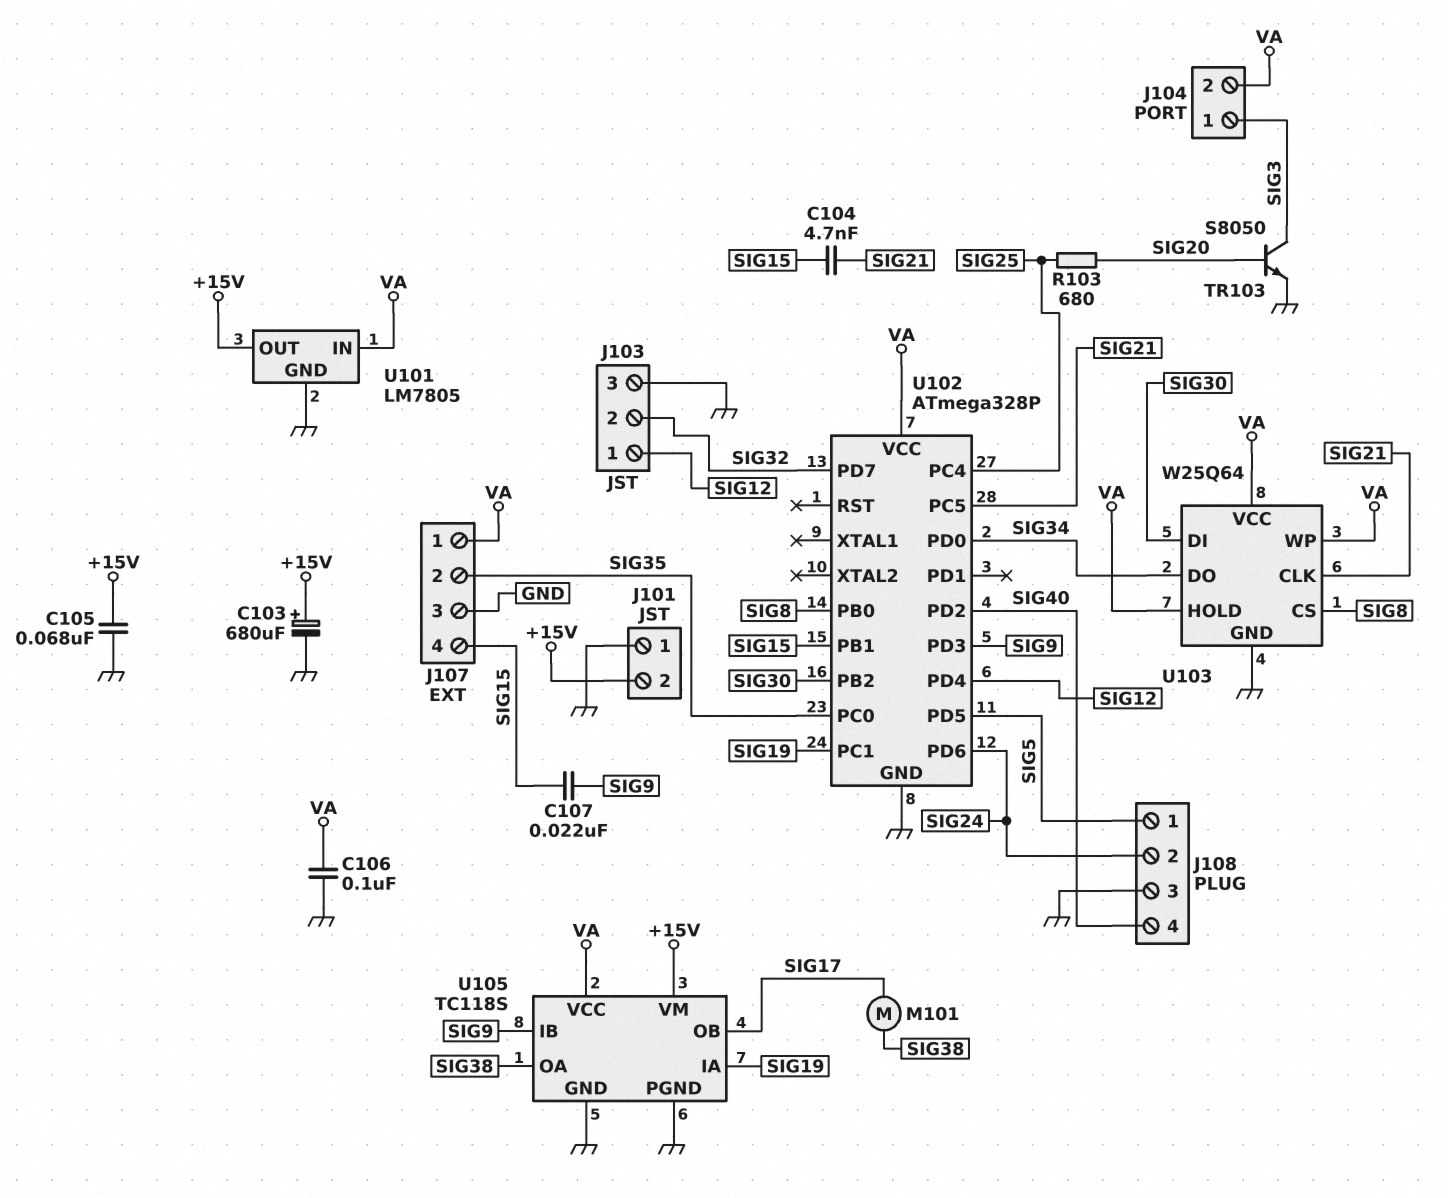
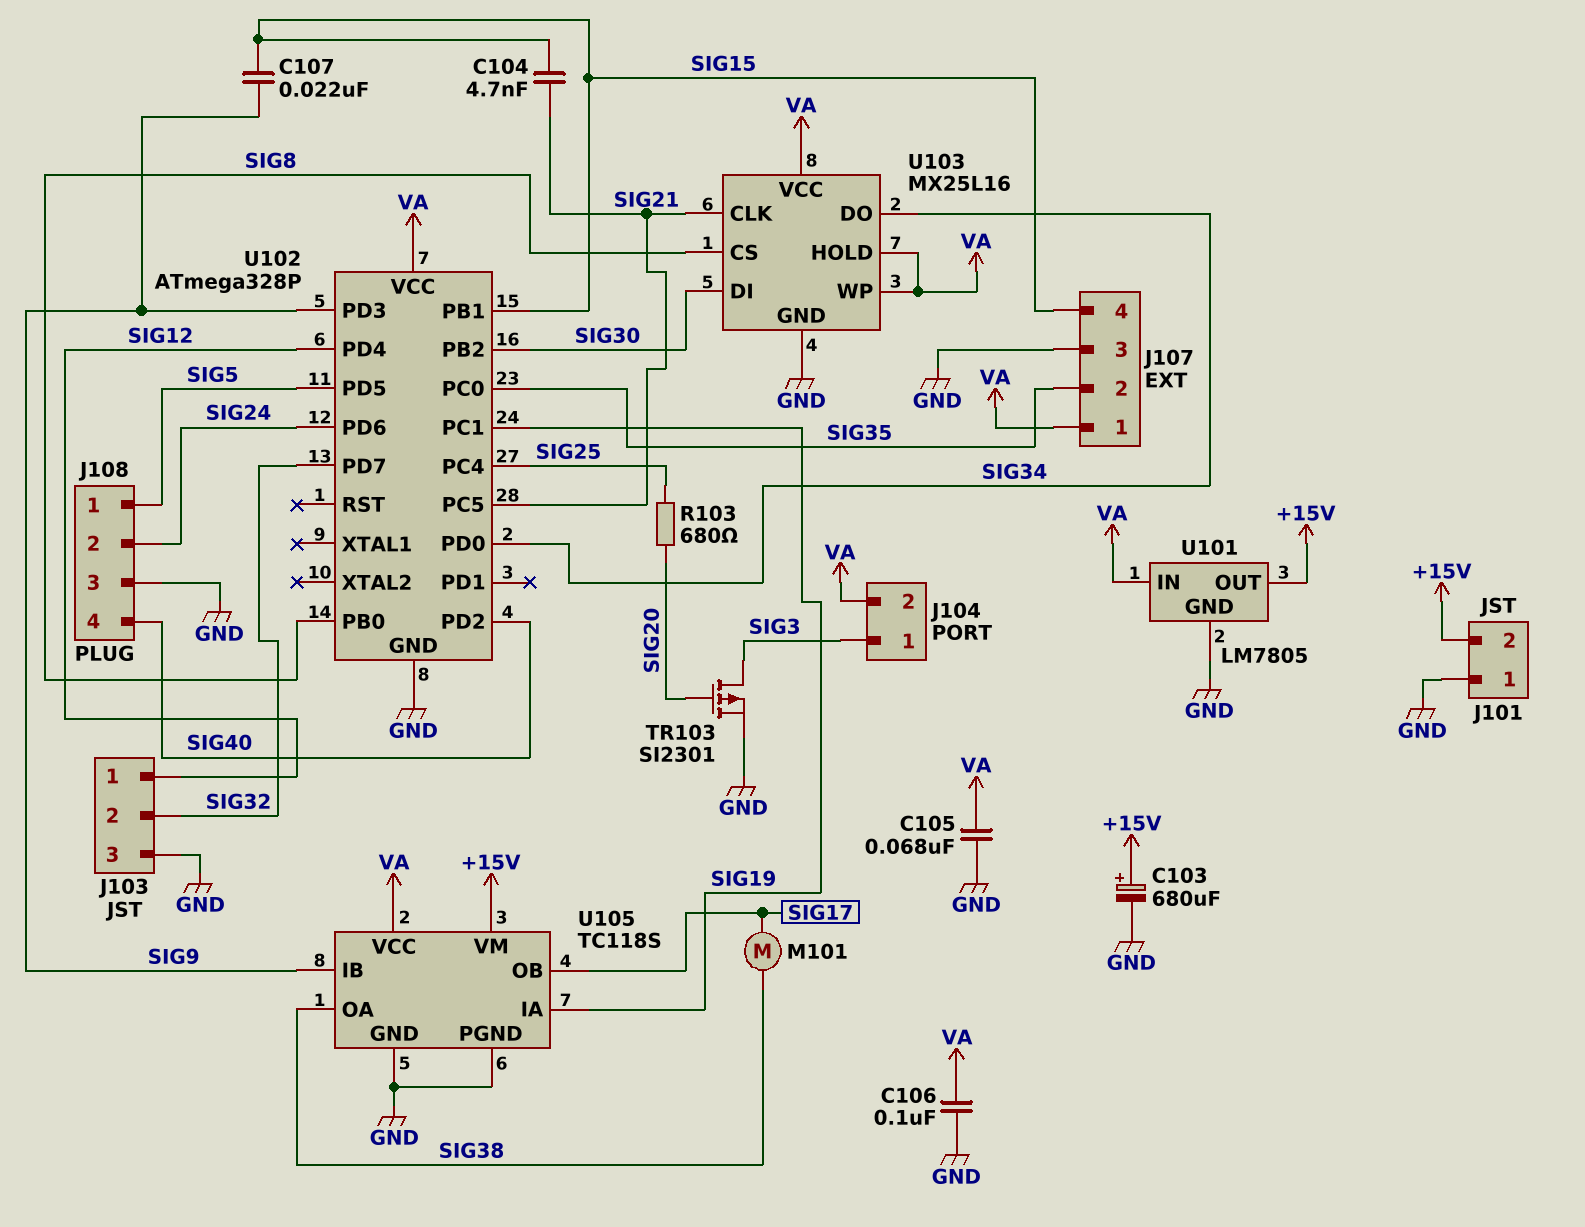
C105: 68nF (+15V, GND) -> 68nF (GND, VA)
TR103: NPN S8050 (B SIG20, C SIG3, E GND) -> PMOS SI2301 (G SIG20, D SIG3, S GND)
U103: W25Q64 -> MX25L16

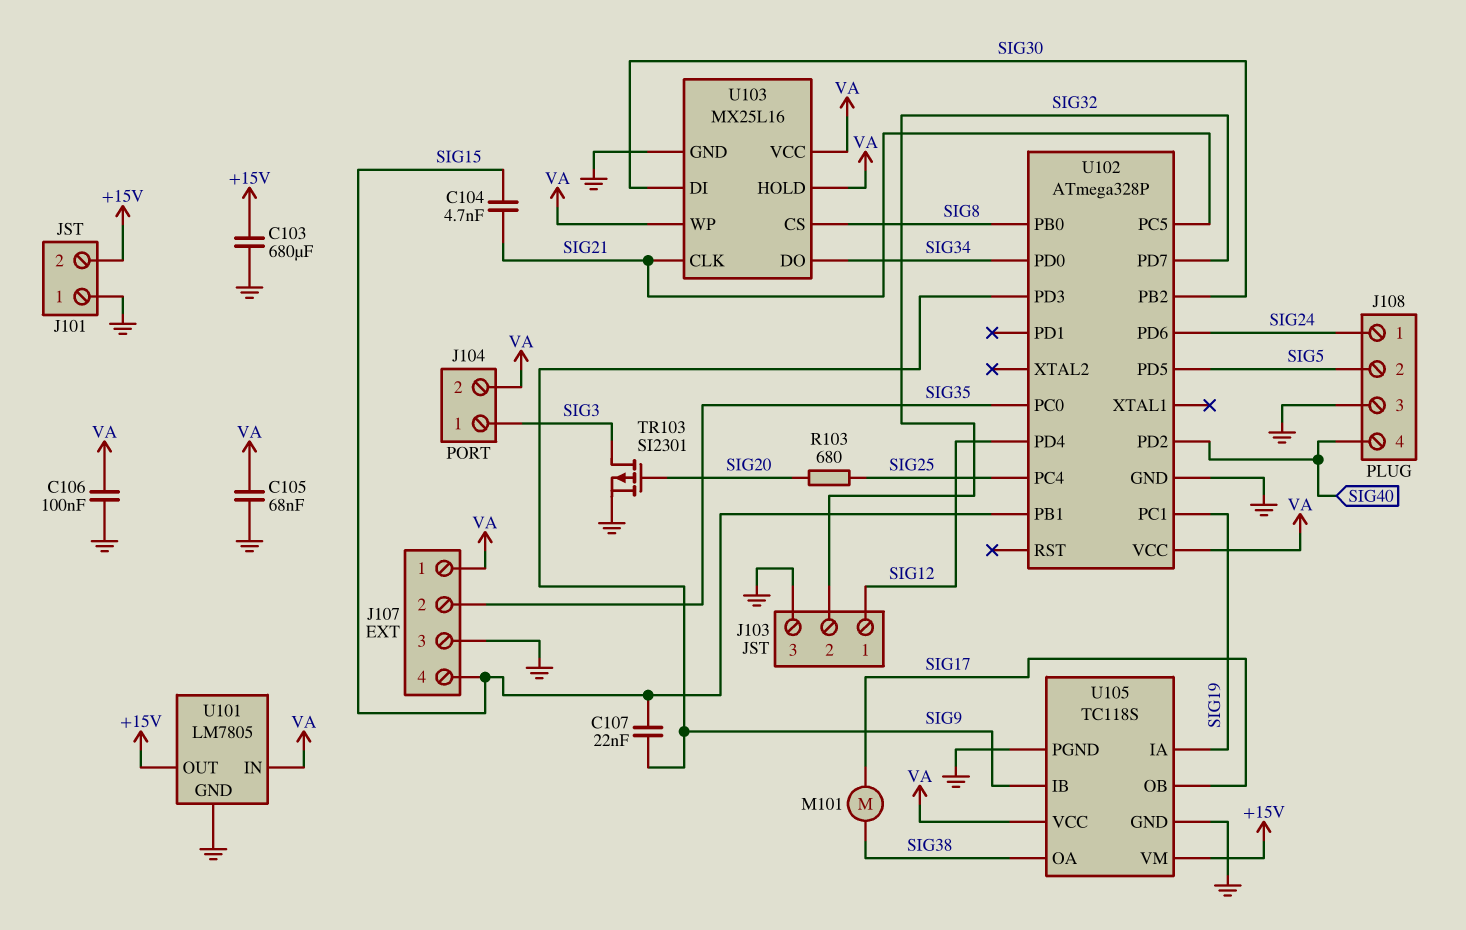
C103: 680uF (plus +15V, minus GND) -> 680uF (+15V, GND)
J108 pin 1: SIG5 -> SIG24
J108 pin 2: SIG24 -> SIG5

